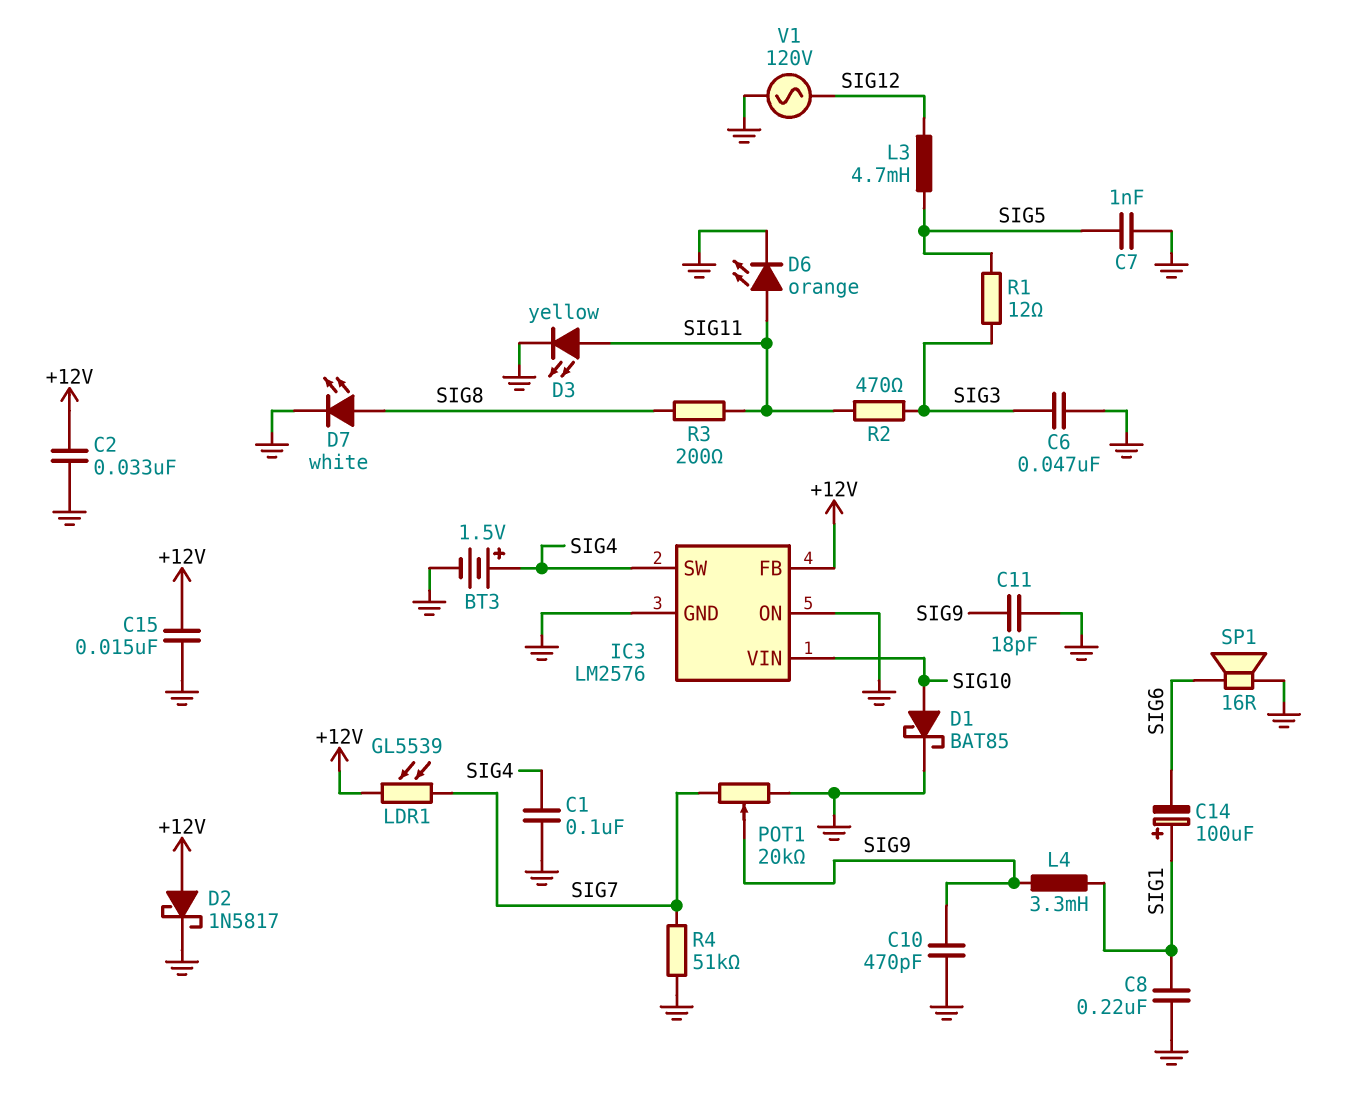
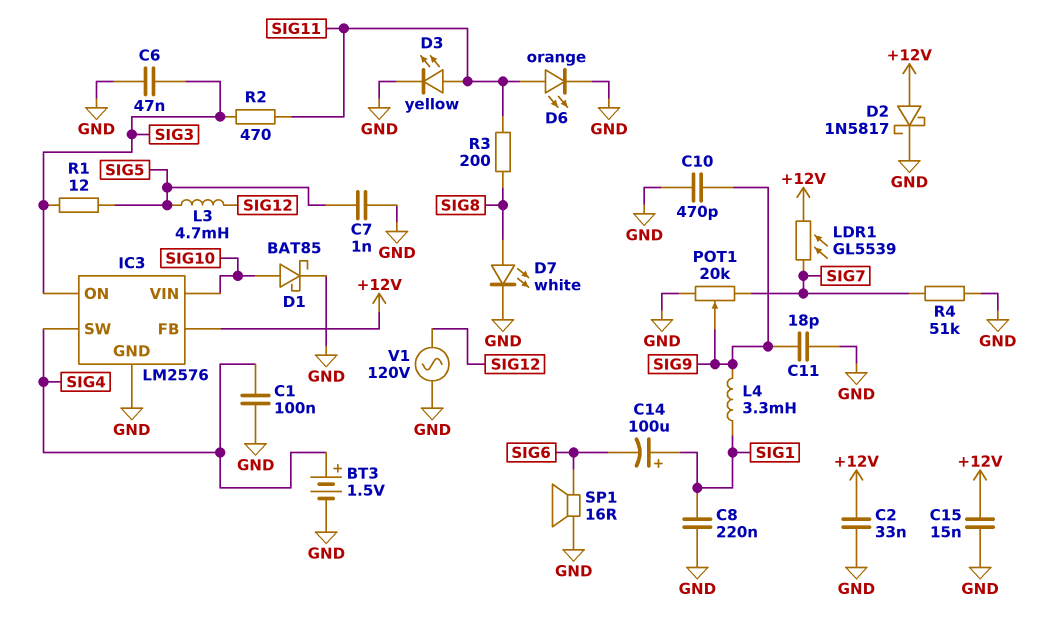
IC3 pin ON: GND -> SIG3

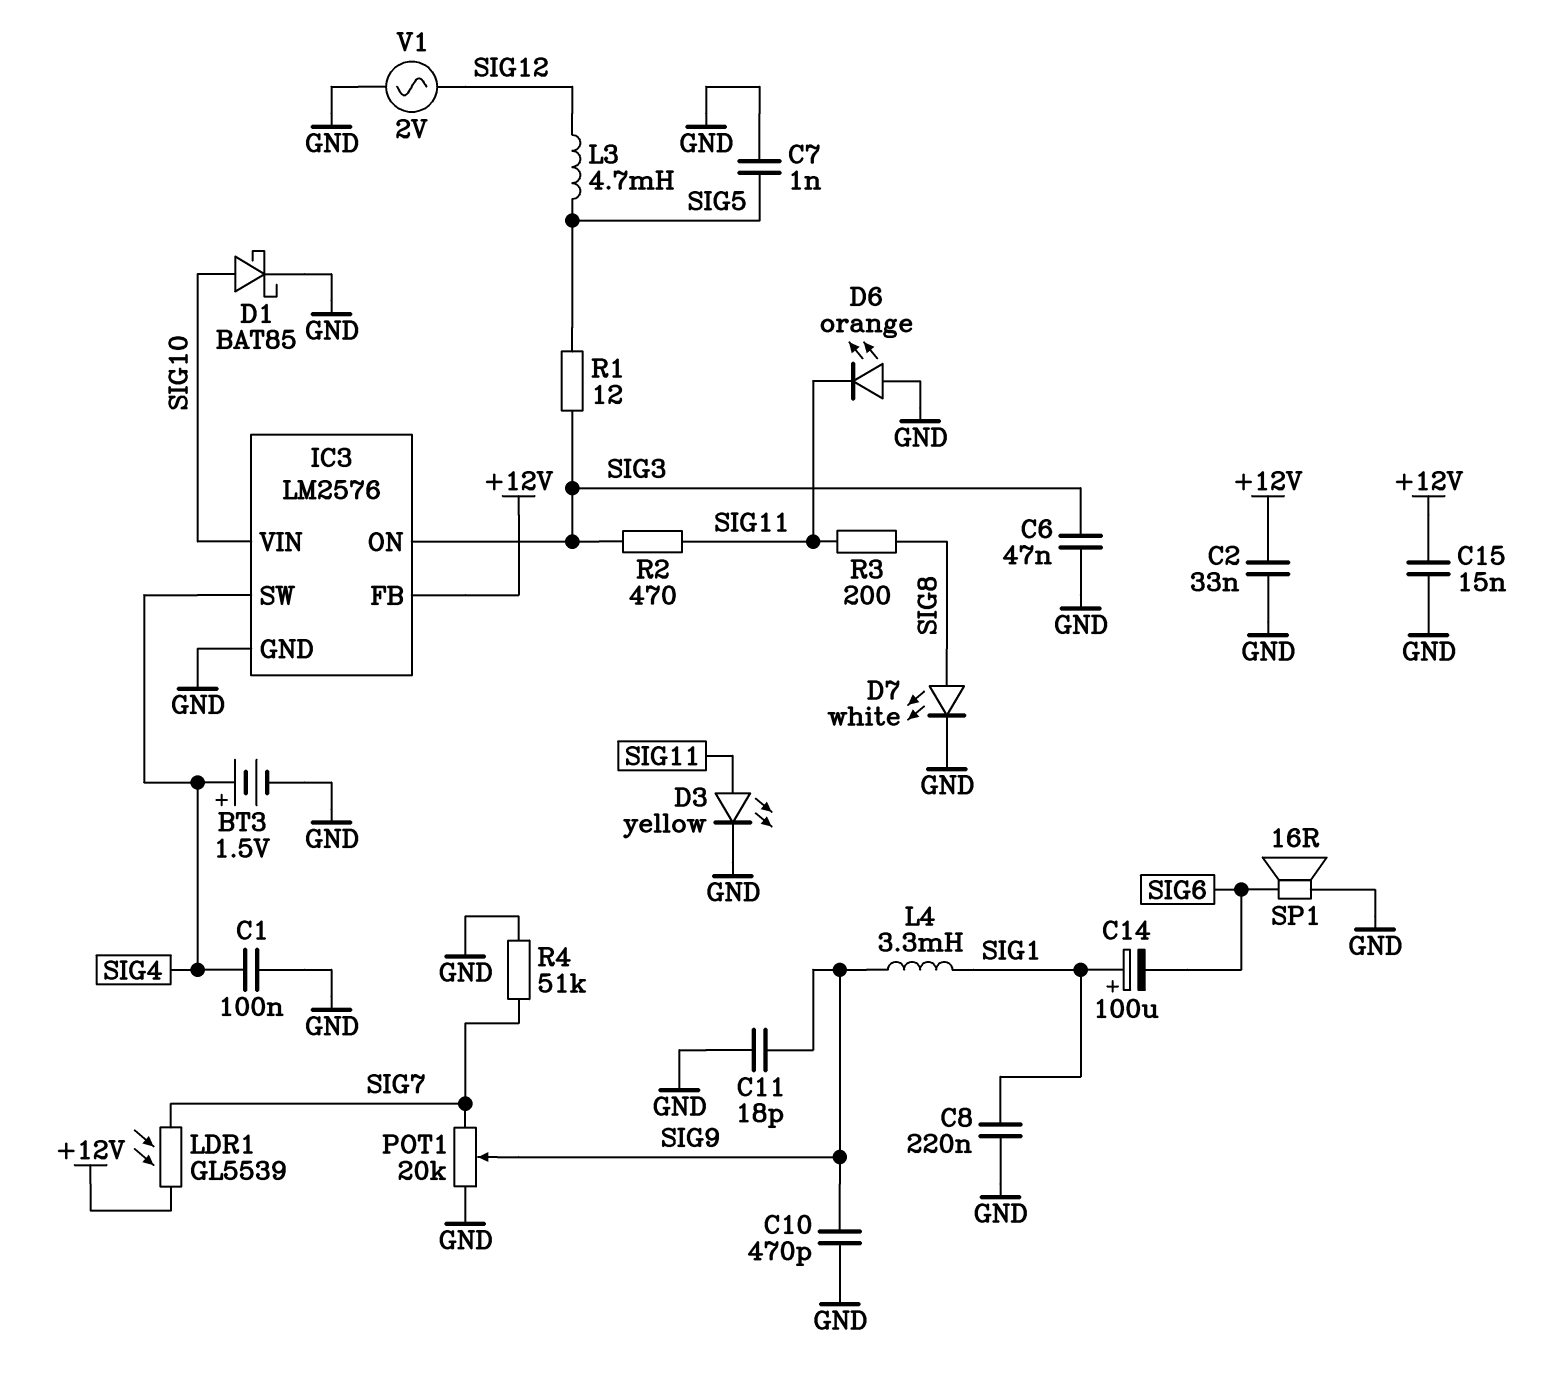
D2: schottky 1N5817 (A +12V, K GND) -> none
D6: LED orange (A SIG11, K GND) -> LED orange (A GND, K SIG11)
V1: AC 120V (GND, SIG12) -> AC 2V (GND, SIG12)

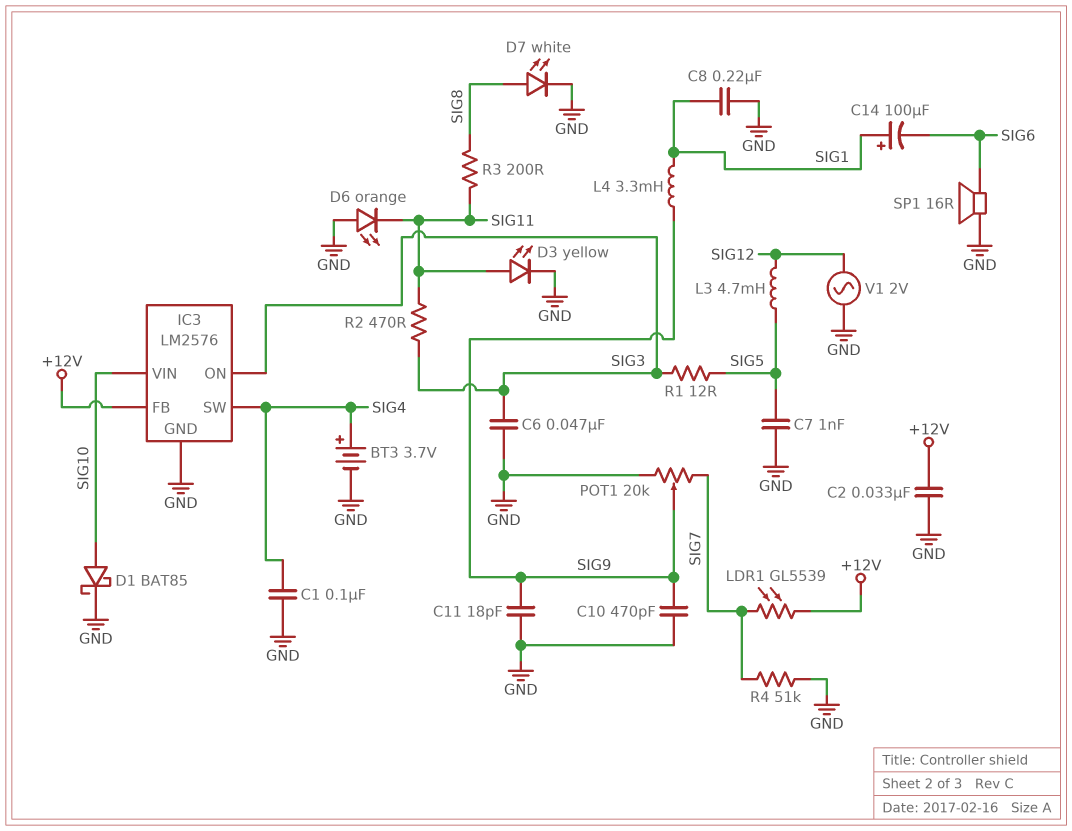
BT3: 1.5V (plus SIG4, minus GND) -> 3.7V (plus SIG4, minus GND)
C15: 15nF (+12V, GND) -> none

